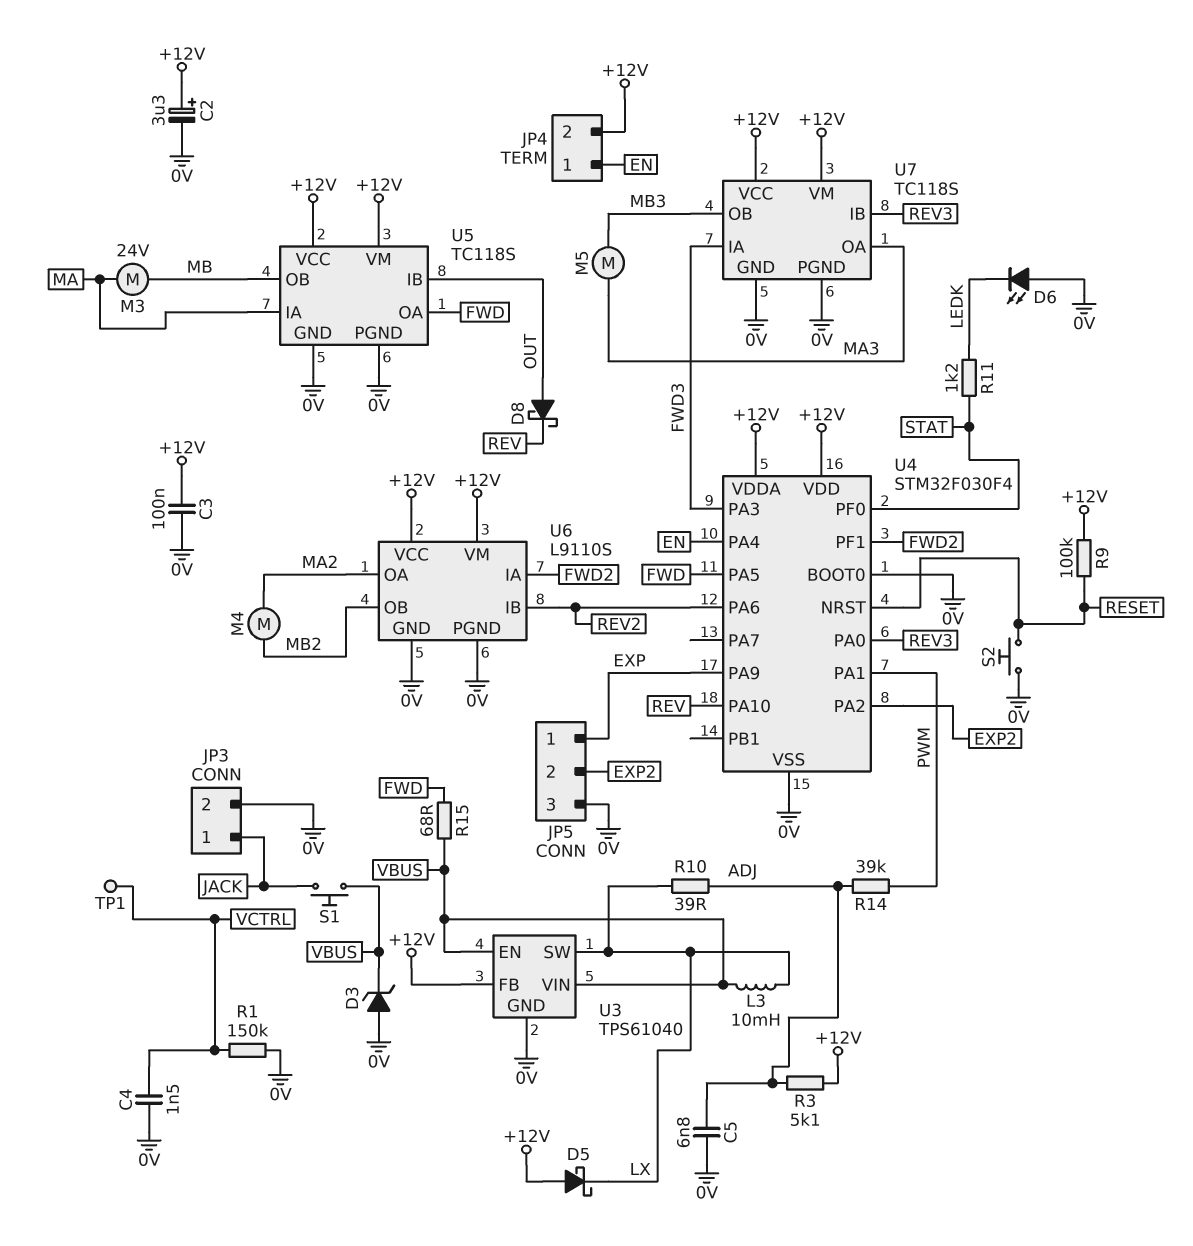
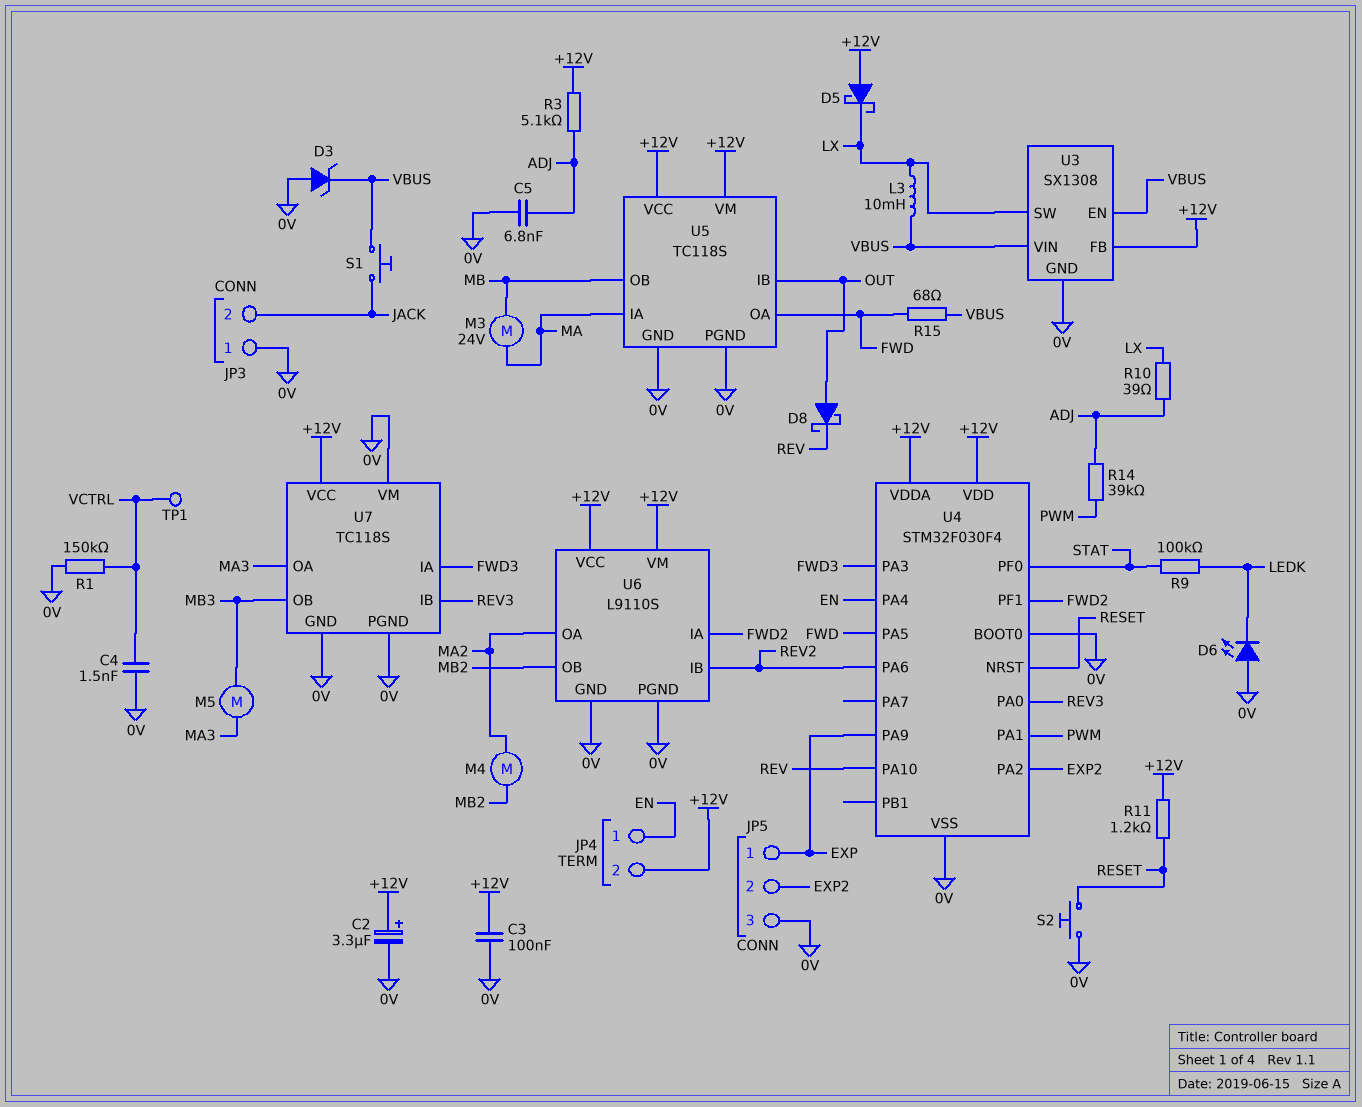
JP3 pin 1: JACK -> 0V
JP3 pin 2: 0V -> JACK
R9: 100k (+12V, RESET) -> 100k (LEDK, STAT)
R11: 1.2k (LEDK, STAT) -> 1.2k (+12V, RESET)
U3: TPS61040 -> SX1308
U7 pin VM: +12V -> 0V

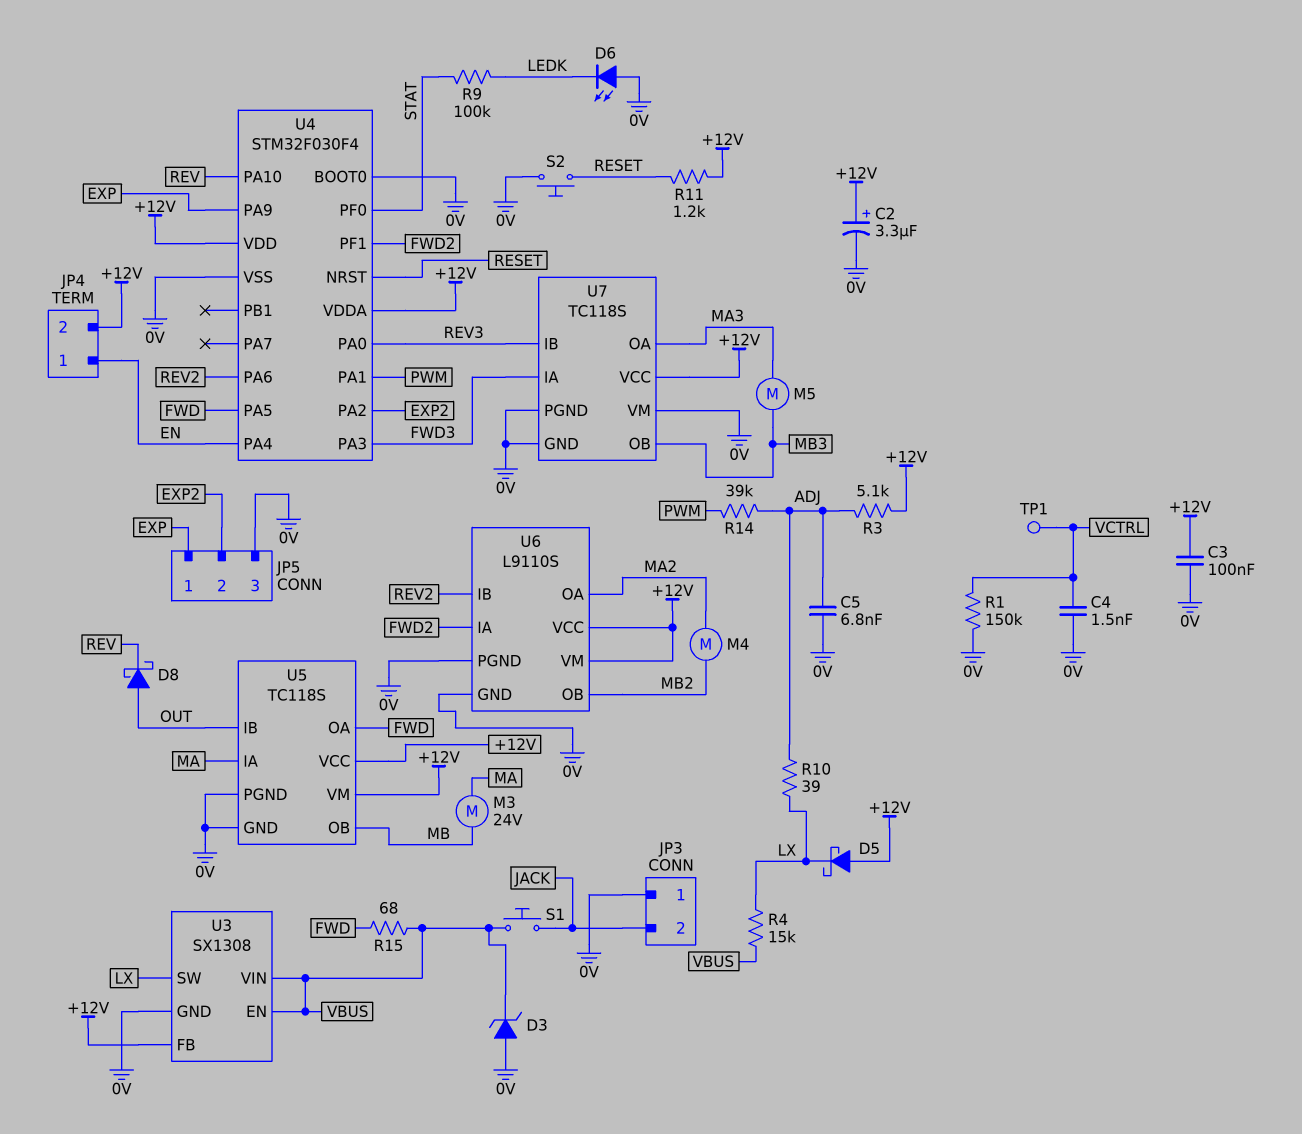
L3: 10mH (LX, VBUS) -> none
R4: none -> 15k (LX, VBUS)

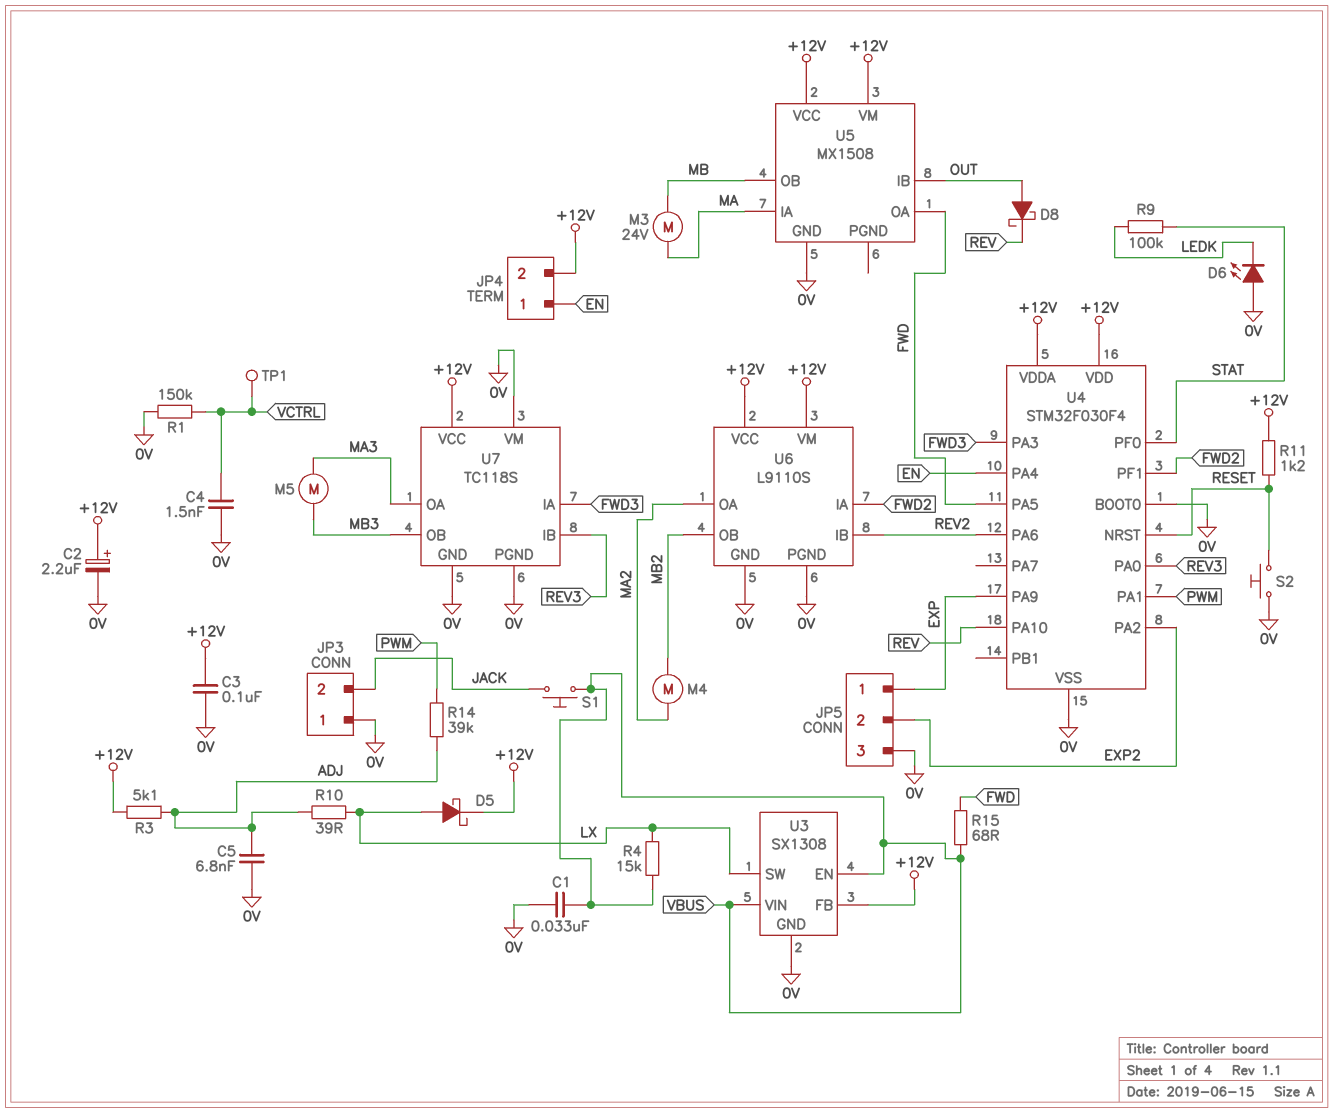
C1: none -> 33nF (0V, VBUS)
C2: 3.3uF (plus +12V, minus 0V) -> 2.2uF (plus +12V, minus 0V)
D3: zener (A 0V, K VBUS) -> none
D5: schottky (A +12V, K LX) -> schottky (A LX, K +12V)
U5: TC118S -> MX1508
U5 pin PGND: 0V -> none

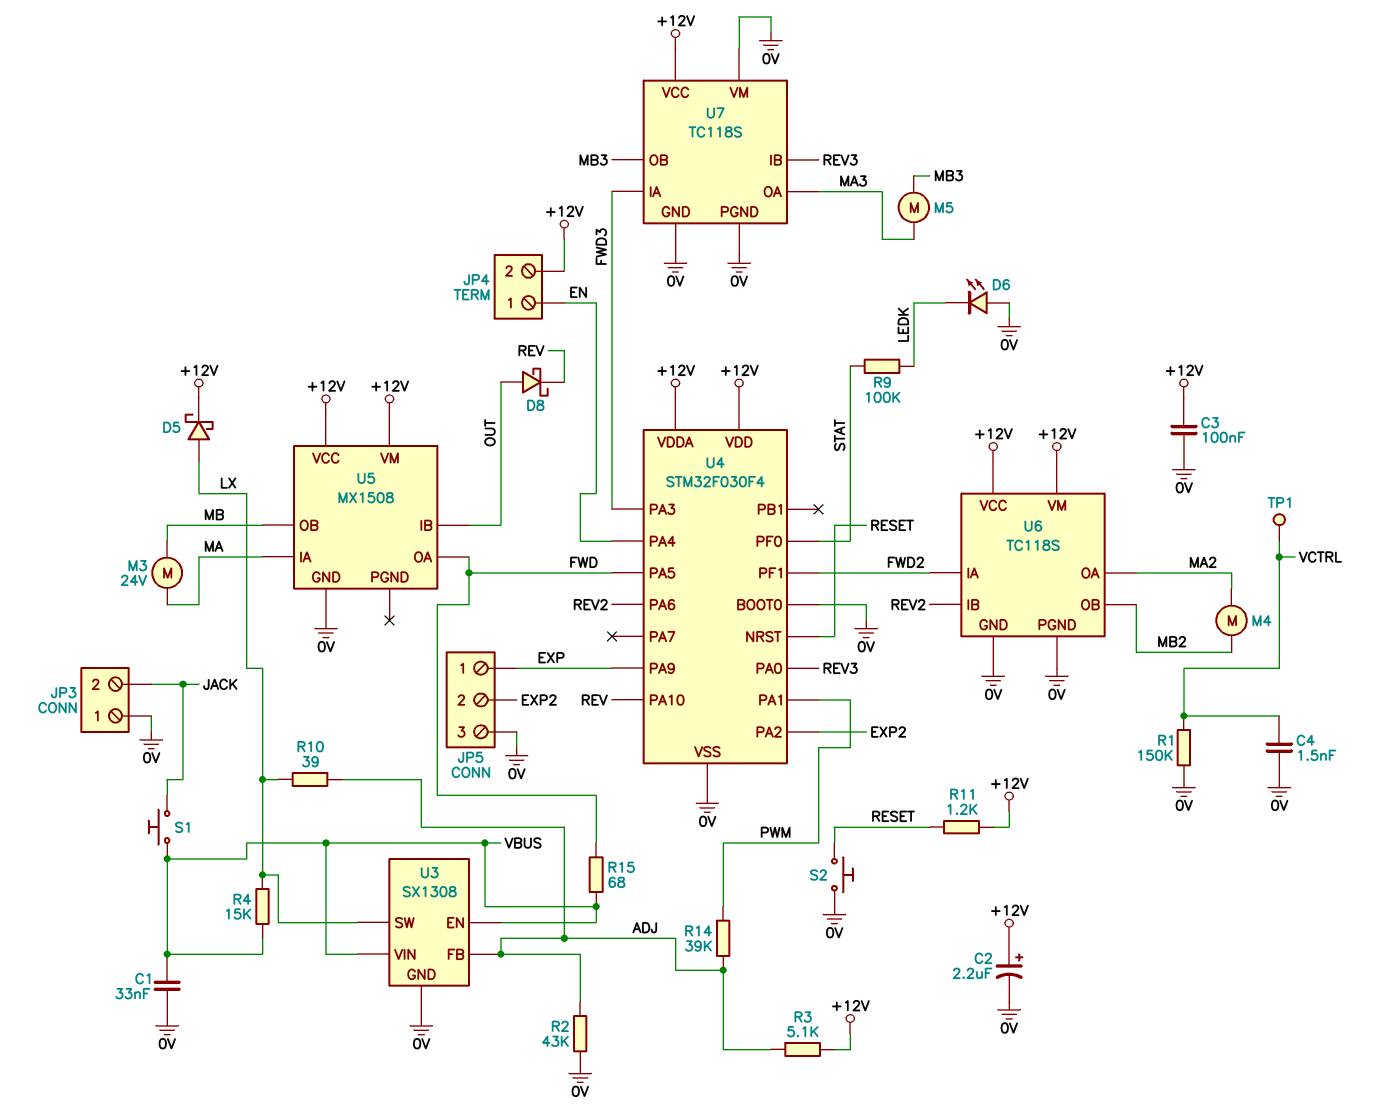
C5: 6.8nF (0V, ADJ) -> none
R2: none -> 43k (0V, ADJ)
U3 pin FB: +12V -> ADJ
U6: L9110S -> TC118S

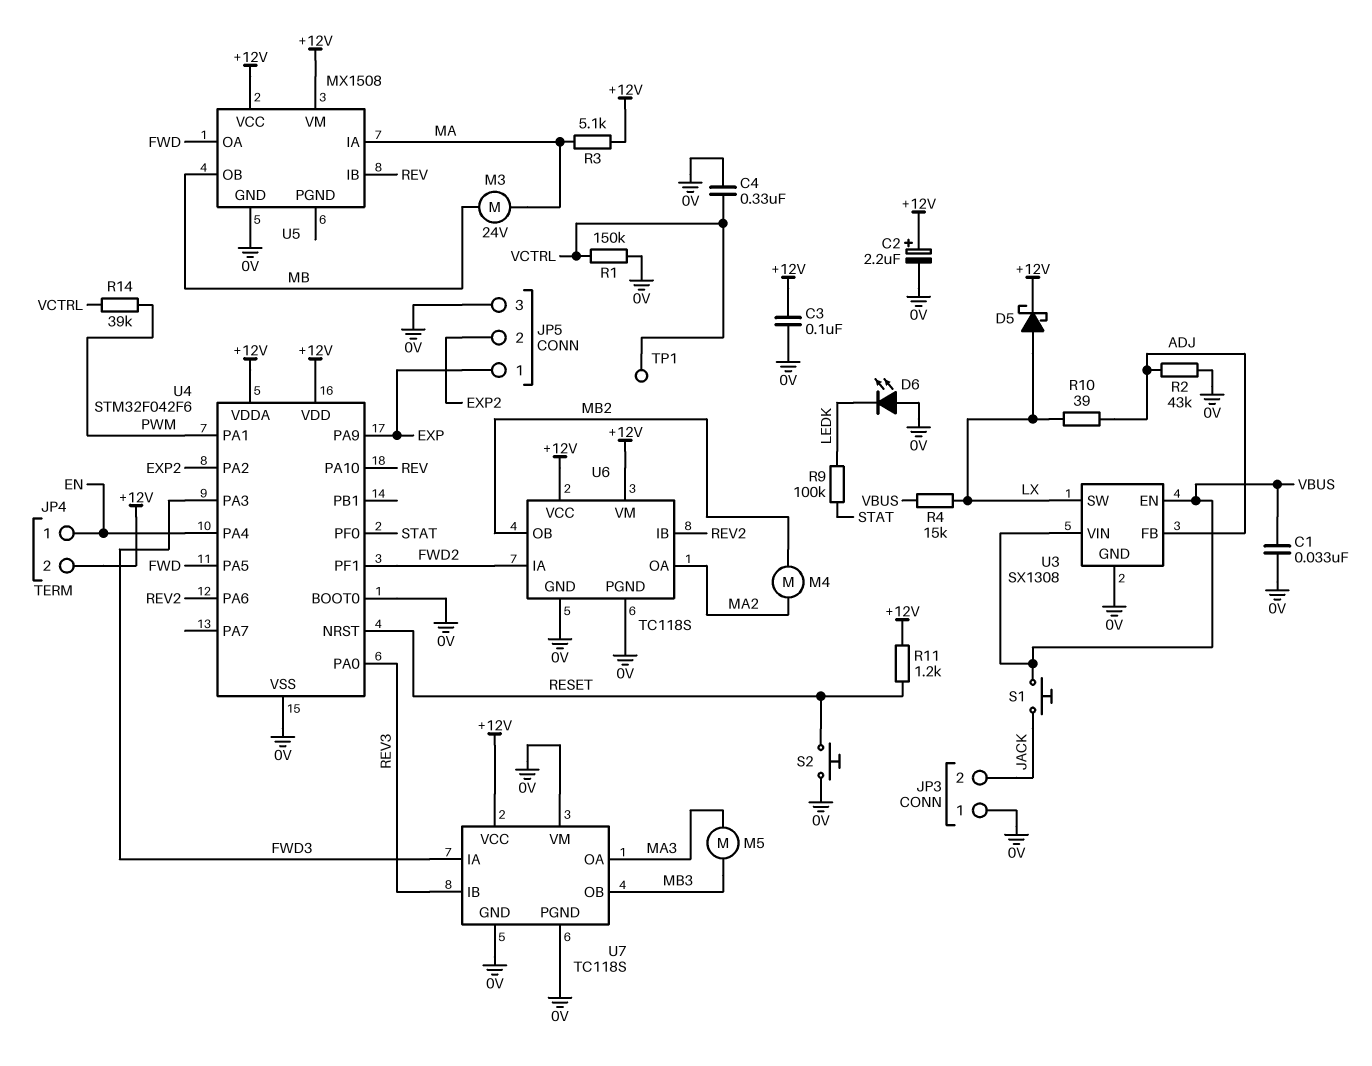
C4: 1.5nF (0V, VCTRL) -> 330nF (0V, VCTRL)
D8: schottky (A OUT, K REV) -> none
R3: 5.1k (+12V, ADJ) -> 5.1k (+12V, MA)
R14: 39k (ADJ, PWM) -> 39k (PWM, VCTRL)
R15: 68 (FWD, VBUS) -> none
U4: STM32F030F4 -> STM32F042F6
U5 pin IB: OUT -> REV

